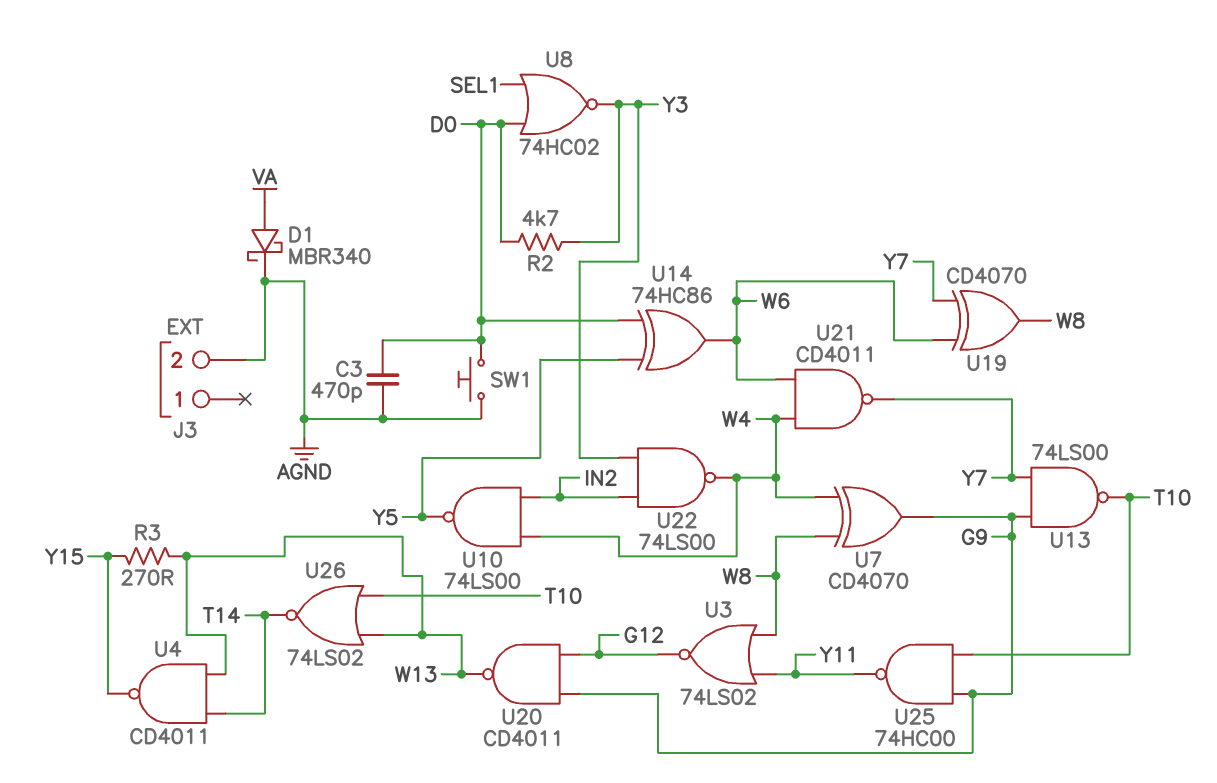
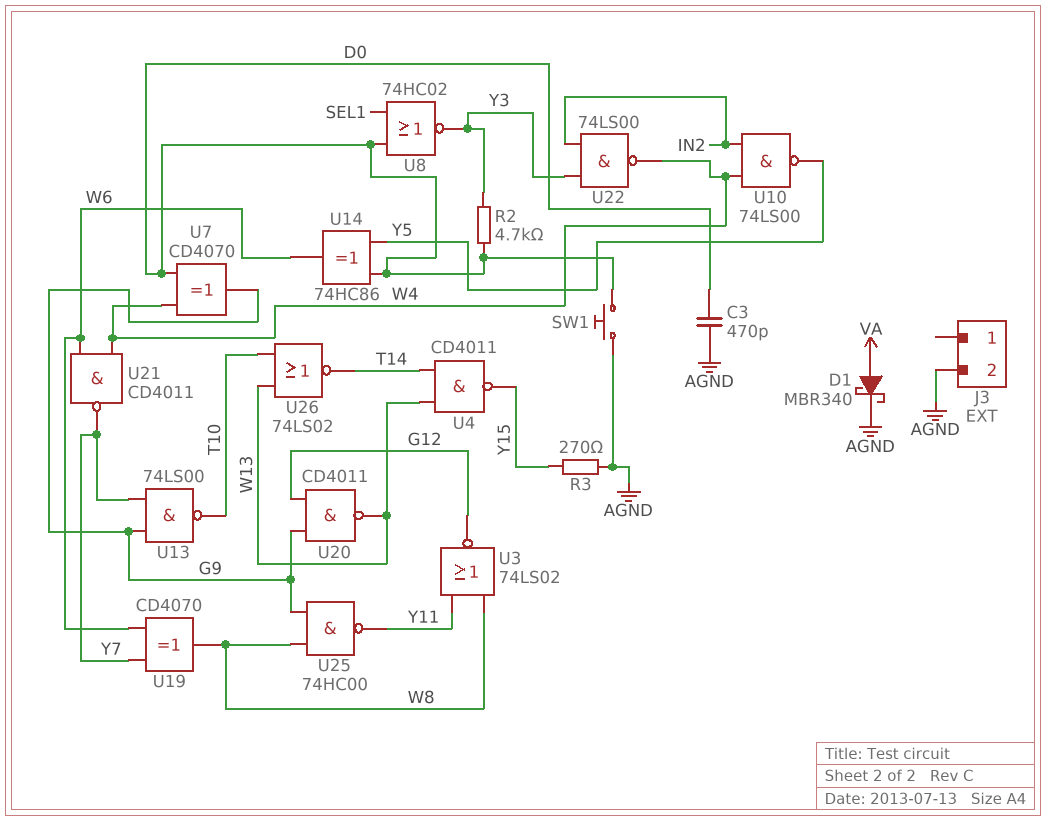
R3: 270 (W13, Y15) -> 270 (AGND, Y15)
U7: XOR CD4070 (in W4, in W8, out G9) -> XOR CD4070 (in D0, in W4, out G9)
U25: NAND 74HC00 (in G9, in T10, out Y11) -> NAND 74HC00 (in G9, in W8, out Y11)

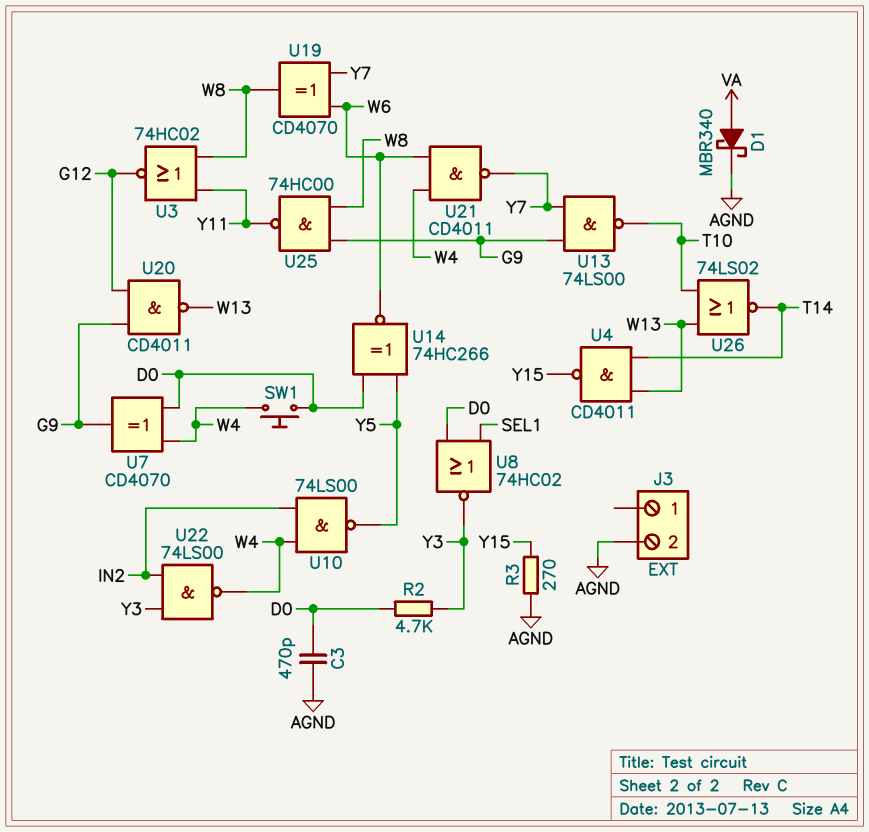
SW1: button (AGND, D0) -> button (D0, W4)
U3: NOR 74LS02 (in W8, in Y11, out G12) -> NOR 74HC02 (in W8, in Y11, out G12)
U14: XOR 74HC86 (in D0, in Y5, out W6) -> XNOR 74HC266 (in D0, in Y5, out W6)

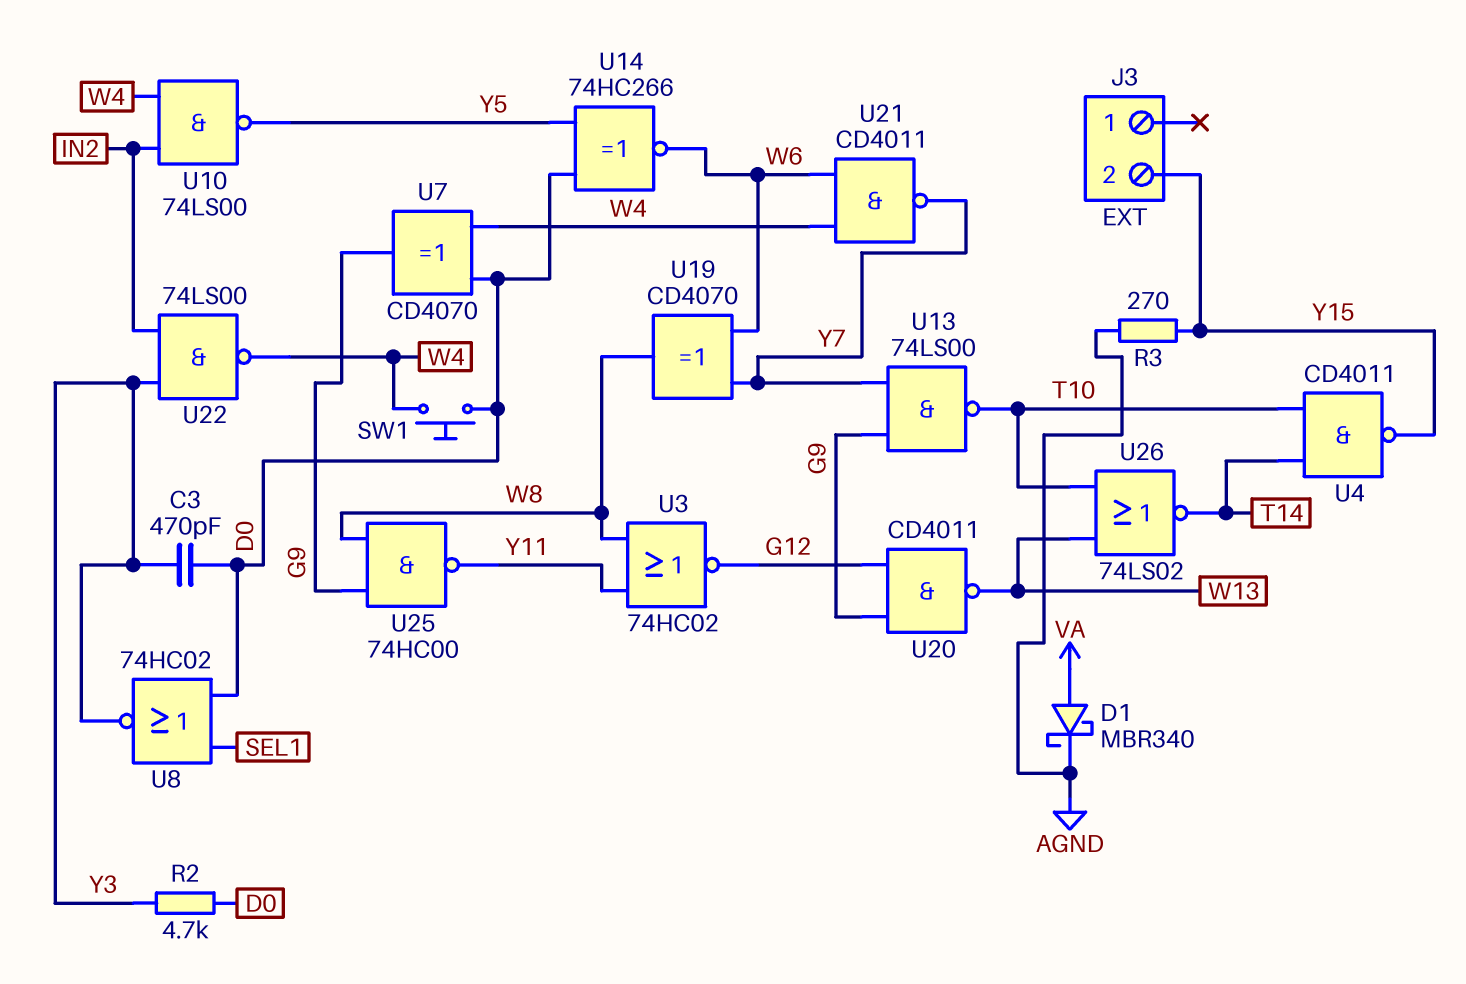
C3: 470pF (AGND, D0) -> 470pF (D0, Y3)
J3 pin 2: AGND -> Y15
U4: NAND CD4011 (in T14, in W13, out Y15) -> NAND CD4011 (in T10, in T14, out Y15)

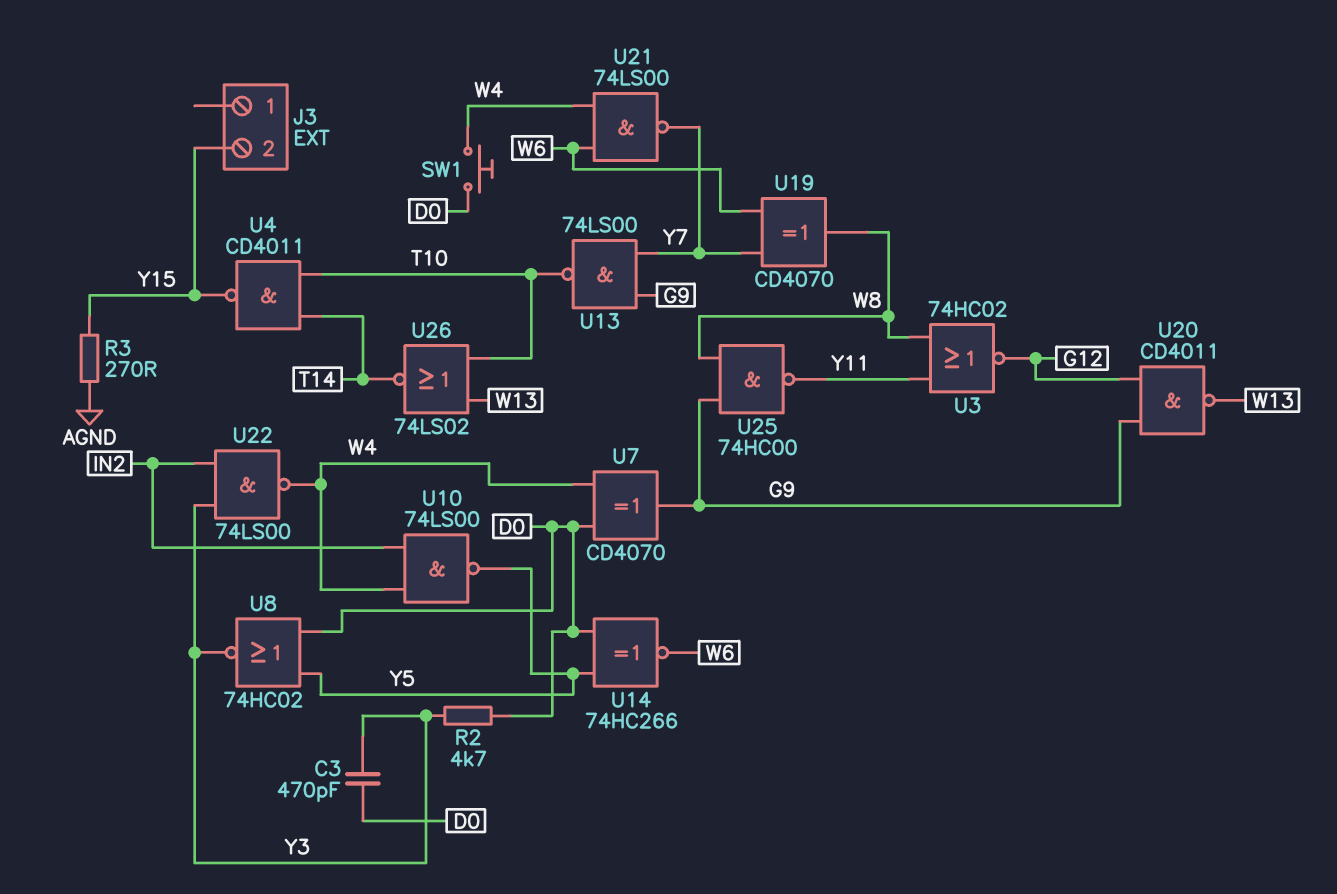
D1: schottky MBR340 (A VA, K AGND) -> none
U8: NOR 74HC02 (in D0, in SEL1, out Y3) -> NOR 74HC02 (in D0, in Y5, out Y3)
U21: NAND CD4011 (in W4, in W6, out Y7) -> NAND 74LS00 (in W4, in W6, out Y7)

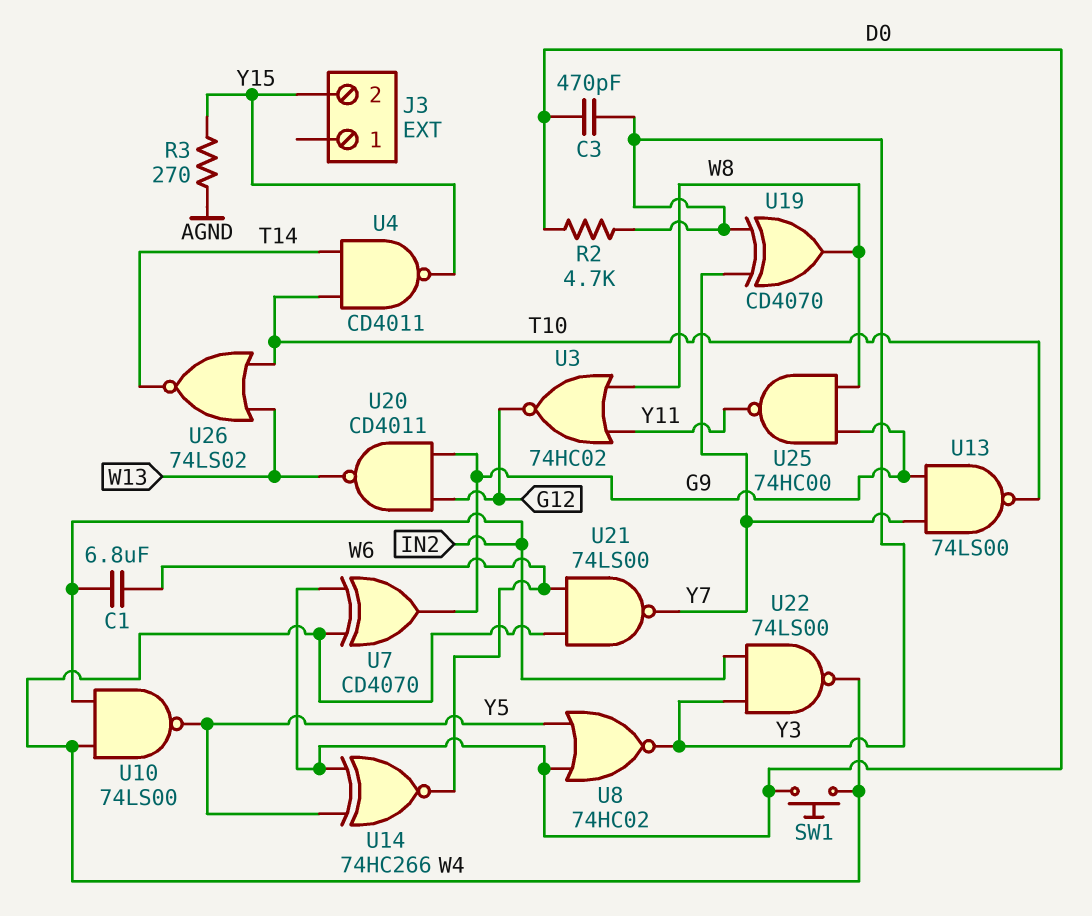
C1: none -> 6.8uF (IN2, W6)
U19: XOR CD4070 (in W6, in Y7, out W8) -> XOR CD4070 (in Y3, in Y7, out W8)

